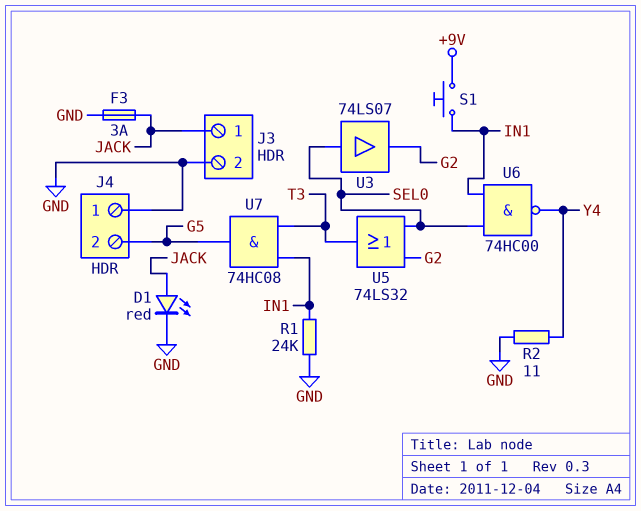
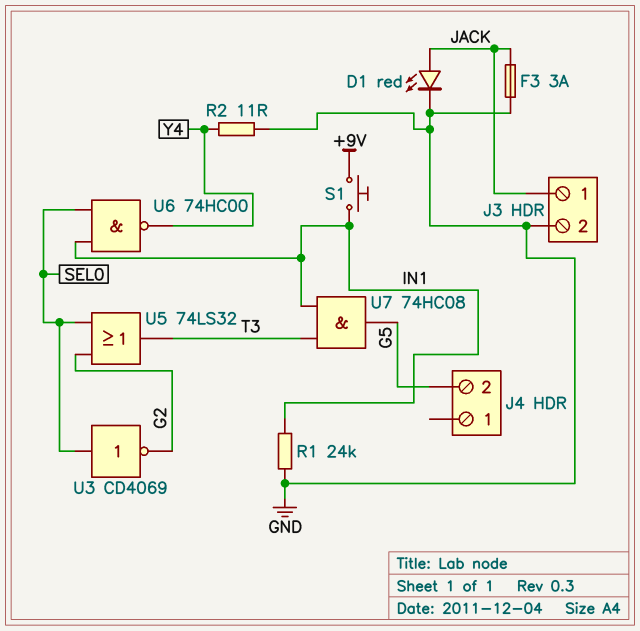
J4 pin 1: GND -> none
U3: buffer 74LS07 (in SEL0, out G2) -> NOT CD4069 (in SEL0, out G2)

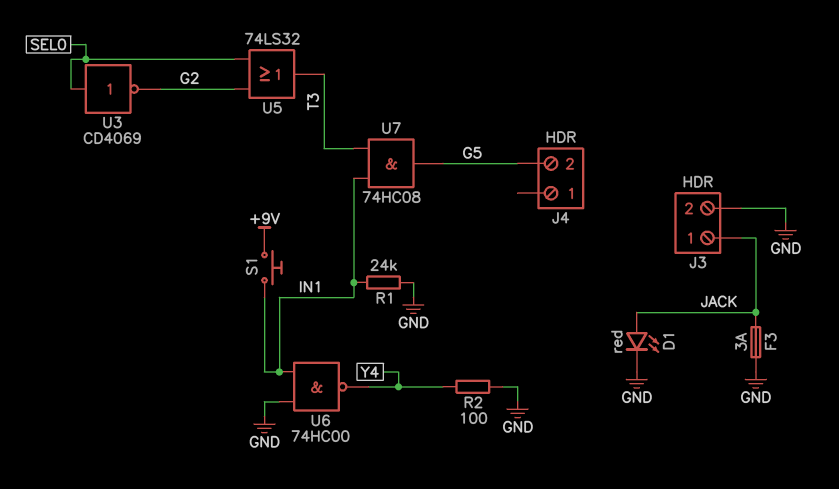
R2: 11 (GND, Y4) -> 100 (GND, Y4)
U6: NAND 74HC00 (in IN1, in SEL0, out Y4) -> NAND 74HC00 (in GND, in IN1, out Y4)

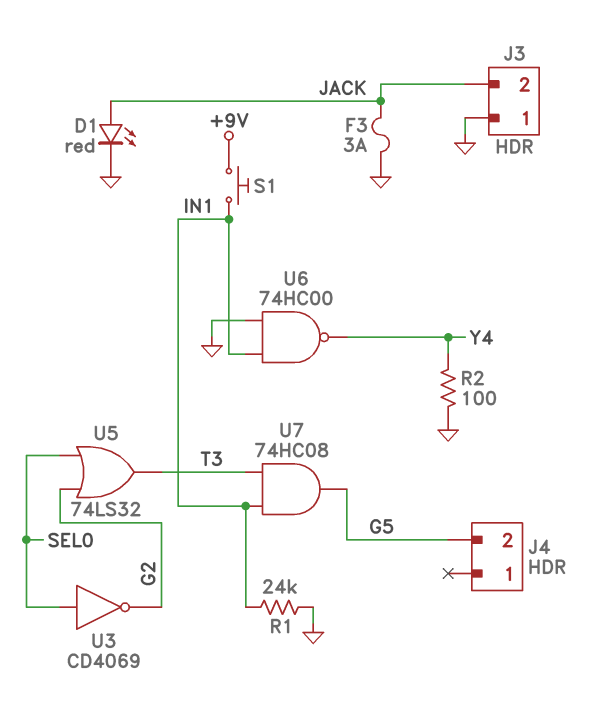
J3 pin 1: JACK -> GND
J3 pin 2: GND -> JACK

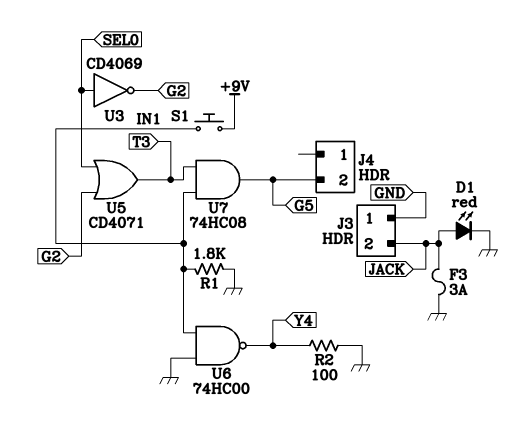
R1: 24k (GND, IN1) -> 1.8k (GND, IN1)
U5: OR 74LS32 (in G2, in SEL0, out T3) -> OR CD4071 (in G2, in SEL0, out T3)

